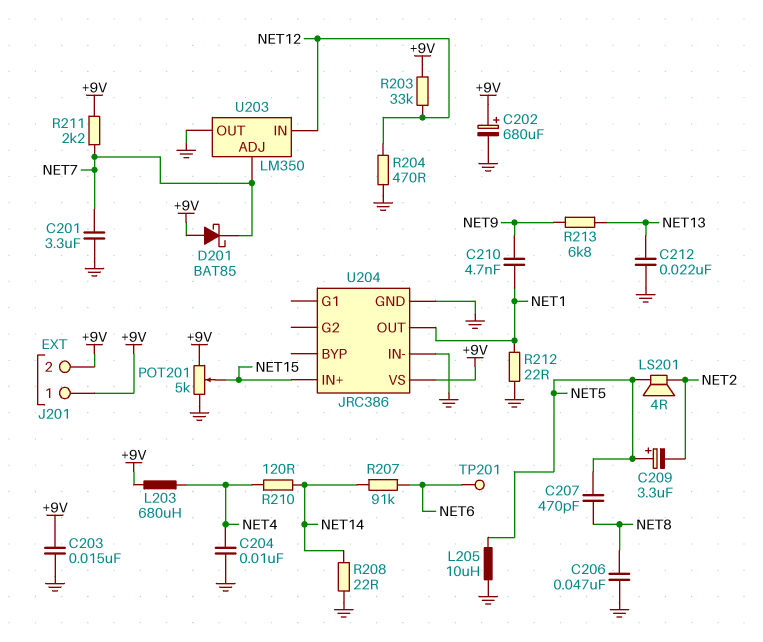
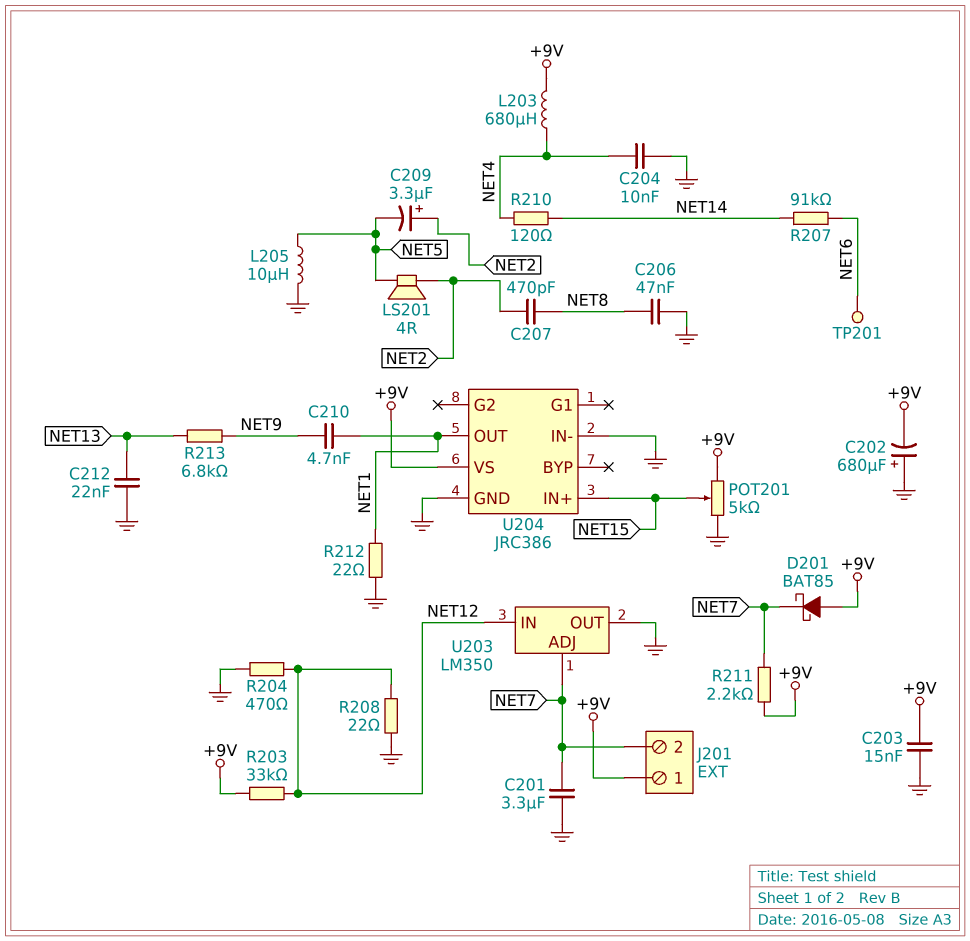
C202: 680uF (plus +9V, minus GND) -> 680uF (plus GND, minus +9V)
C207: 470pF (NET5, NET8) -> 470pF (NET2, NET8)
C209: 3.3uF (plus NET5, minus NET2) -> 3.3uF (plus NET2, minus NET5)
J201 pin 2: +9V -> NET7
R208: 22 (GND, NET14) -> 22 (GND, NET12)

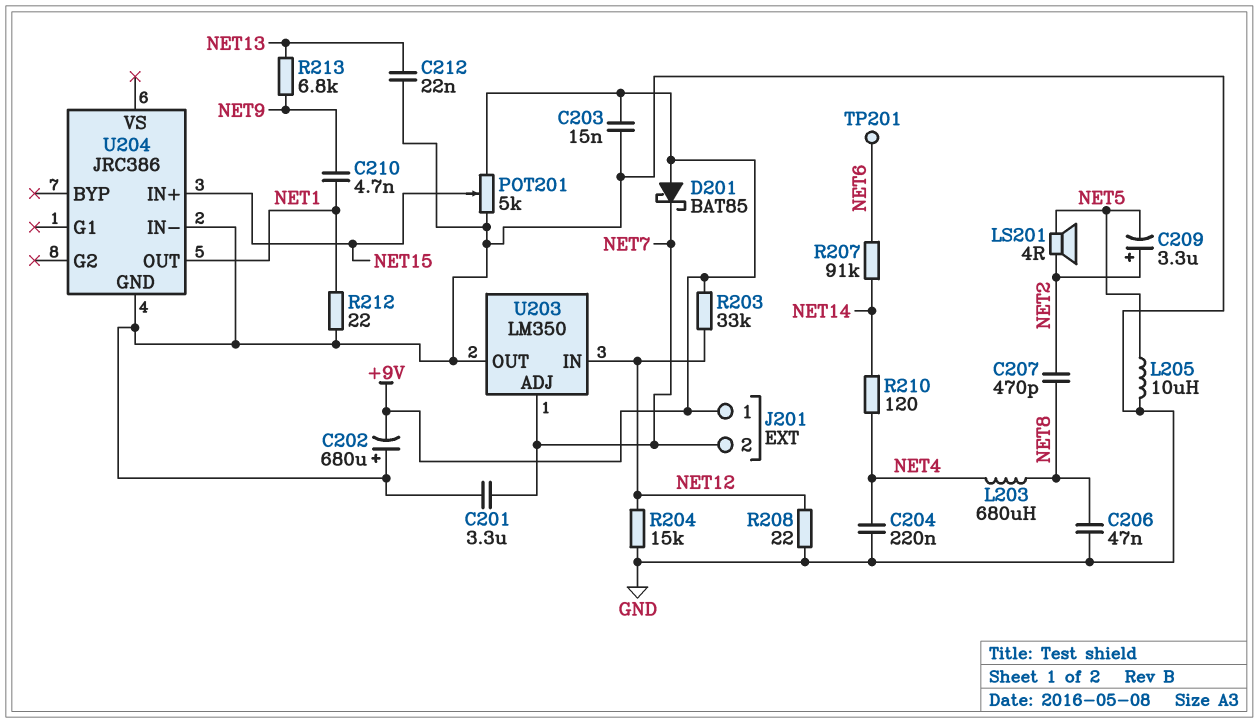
C204: 10nF (GND, NET4) -> 220nF (GND, NET4)
L203: 680uH (+9V, NET4) -> 680uH (NET4, NET8)
R204: 470 (GND, NET12) -> 15k (GND, NET12)
R211: 2.2k (+9V, NET7) -> none
U204 pin VS: +9V -> none

